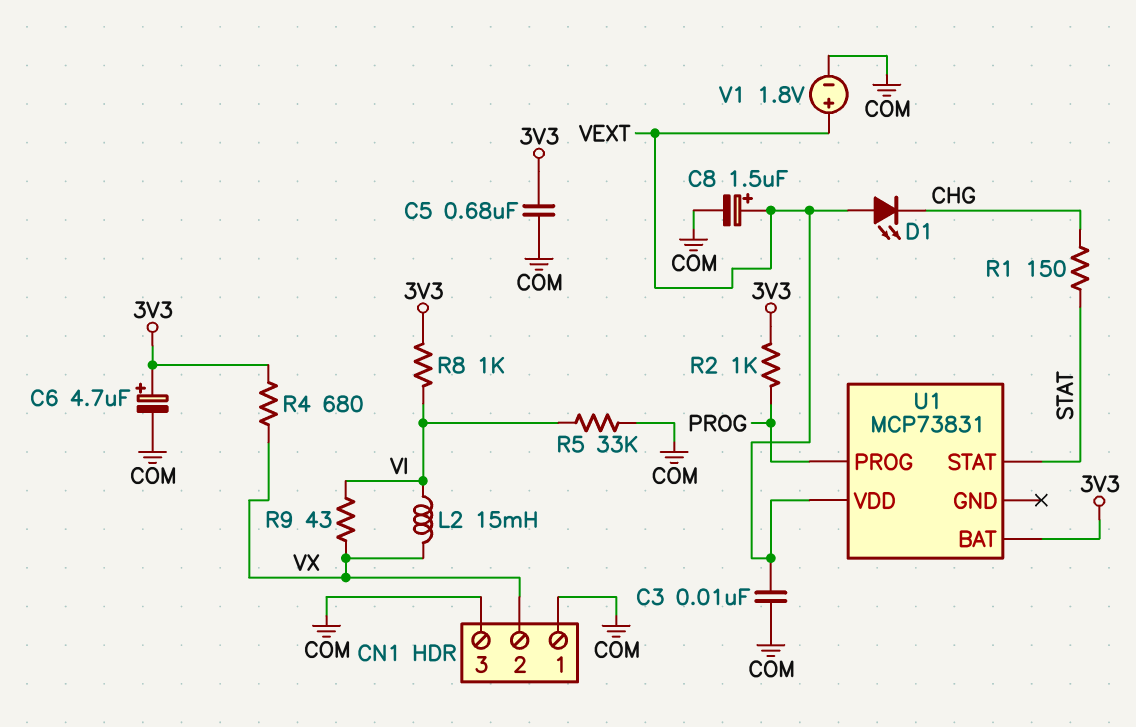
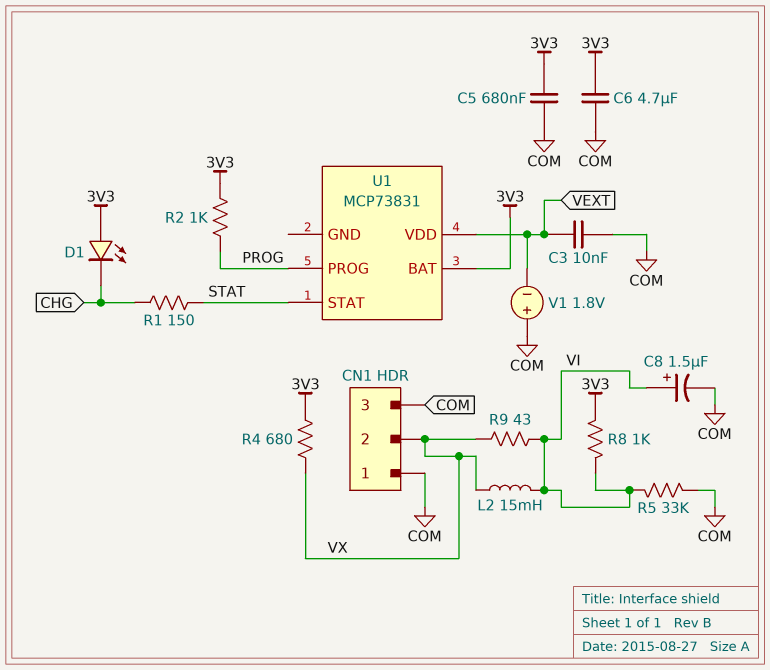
C6: 4.7uF (plus 3V3, minus COM) -> 4.7uF (3V3, COM)
C8: 1.5uF (plus VEXT, minus COM) -> 1.5uF (plus VI, minus COM)
D1: LED (A VEXT, K CHG) -> LED (A 3V3, K CHG)
V1: 1.8V (plus VEXT, minus COM) -> 1.8V (plus COM, minus VEXT)

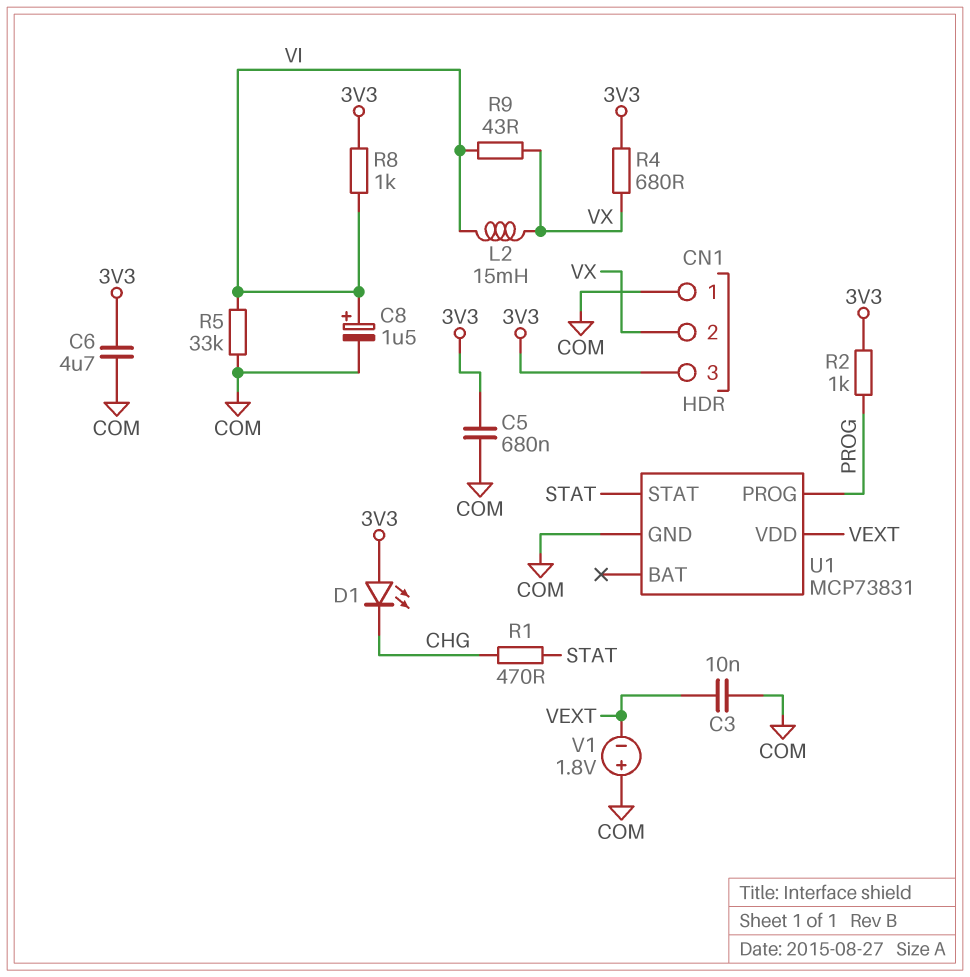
CN1 pin 3: COM -> 3V3
R1: 150 (CHG, STAT) -> 470 (CHG, STAT)
U1 pin BAT: 3V3 -> none
U1 pin GND: none -> COM

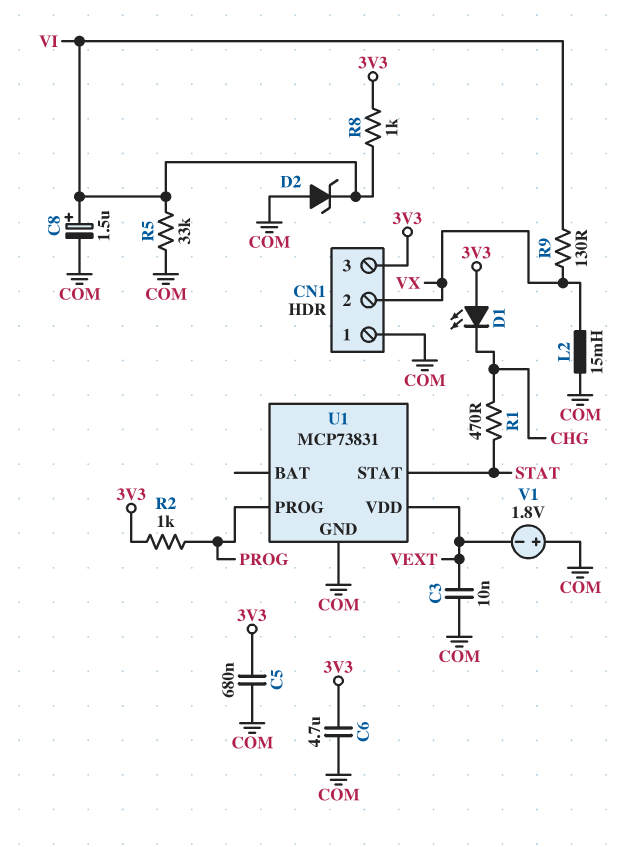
D2: none -> zener (A COM, K VI)
L2: 15mH (VI, VX) -> 15mH (COM, VX)
R4: 680 (3V3, VX) -> none
R9: 43 (VI, VX) -> 130 (VI, VX)

